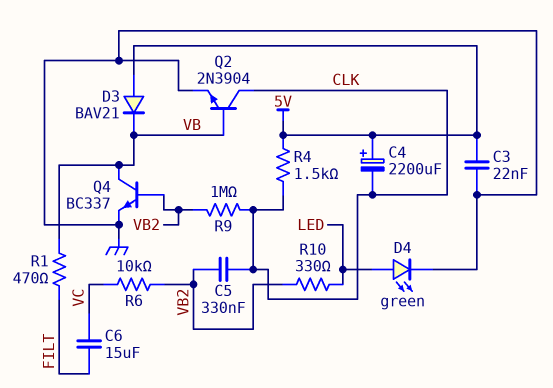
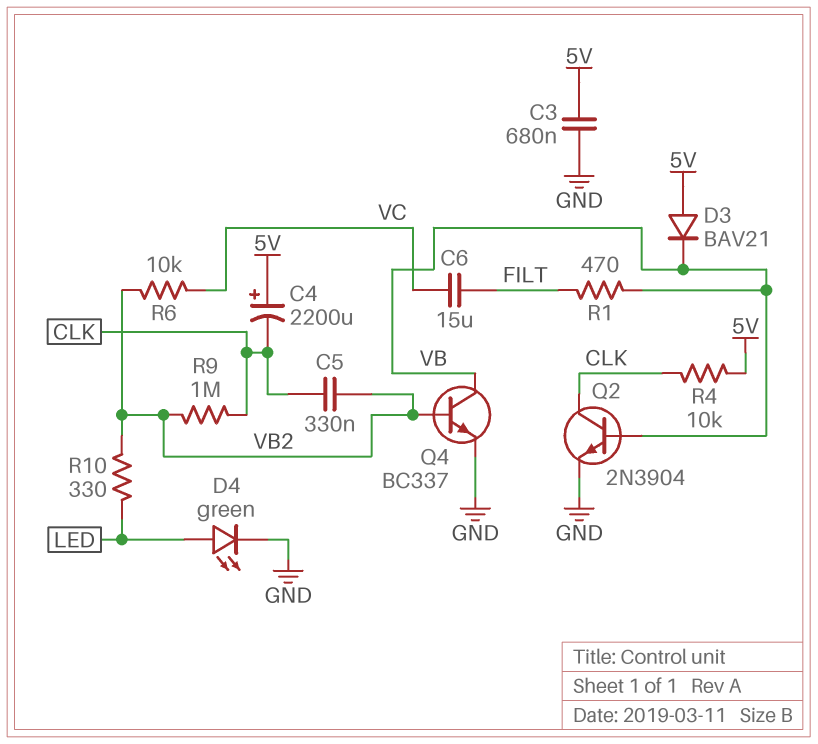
C3: 22nF (5V, GND) -> 680nF (5V, GND)
R4: 1.5k (5V, CLK) -> 10k (5V, CLK)

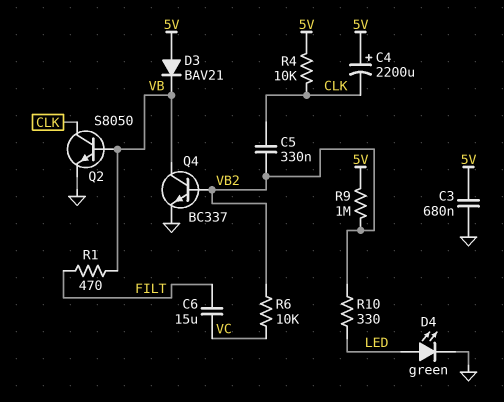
Q2: NPN 2N3904 (B VB, C CLK, E GND) -> NPN S8050 (B VB, C CLK, E GND)
R9: 1M (CLK, VB2) -> 1M (5V, VB2)

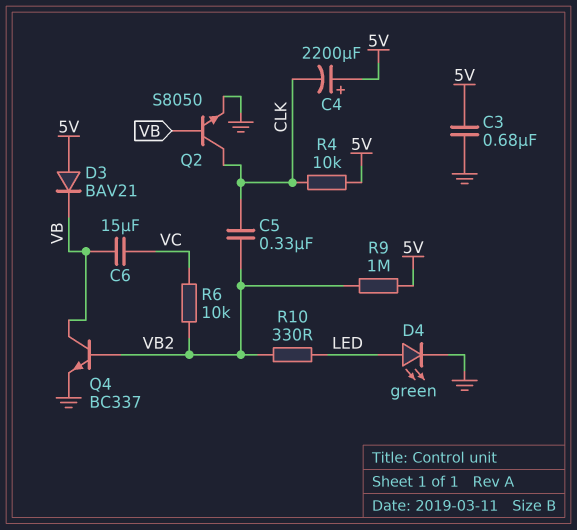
C6: 15uF (FILT, VC) -> 15uF (VB, VC)
R1: 470 (FILT, VB) -> none

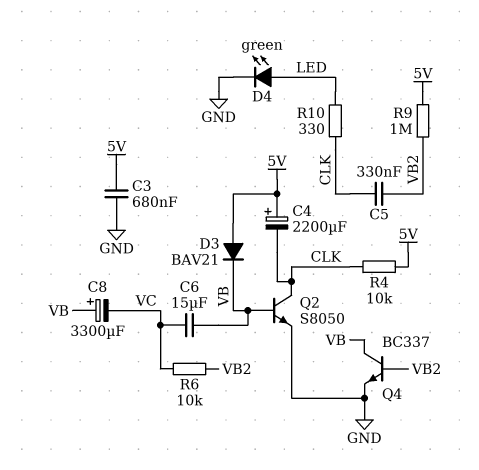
C8: none -> 3300uF (plus VB, minus VC)
R10: 330 (LED, VB2) -> 330 (CLK, LED)

